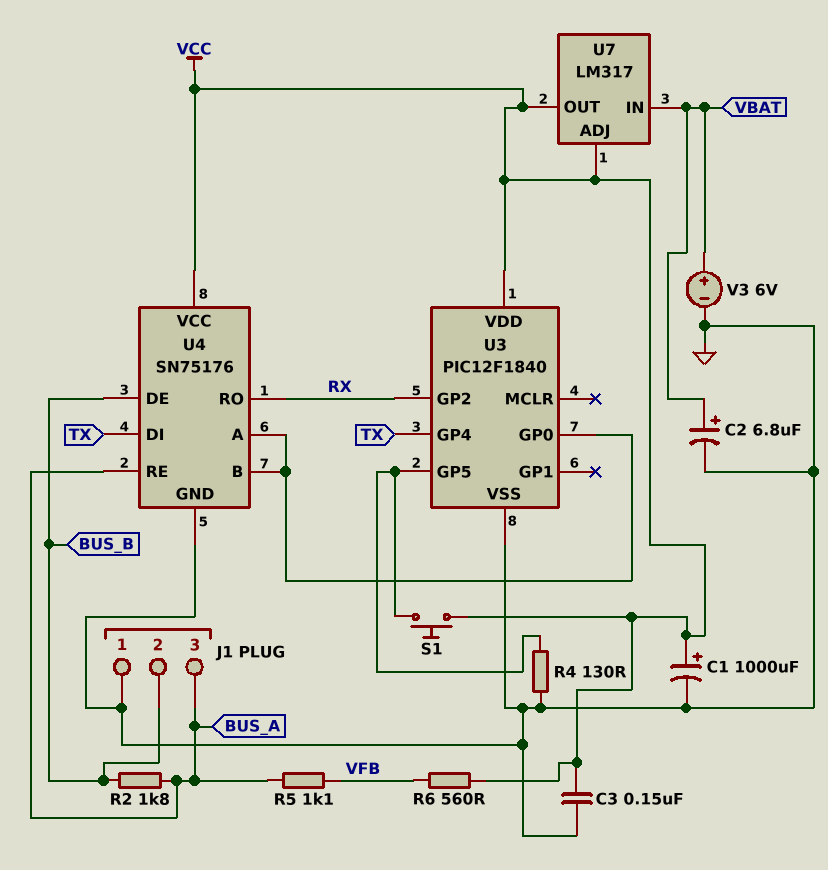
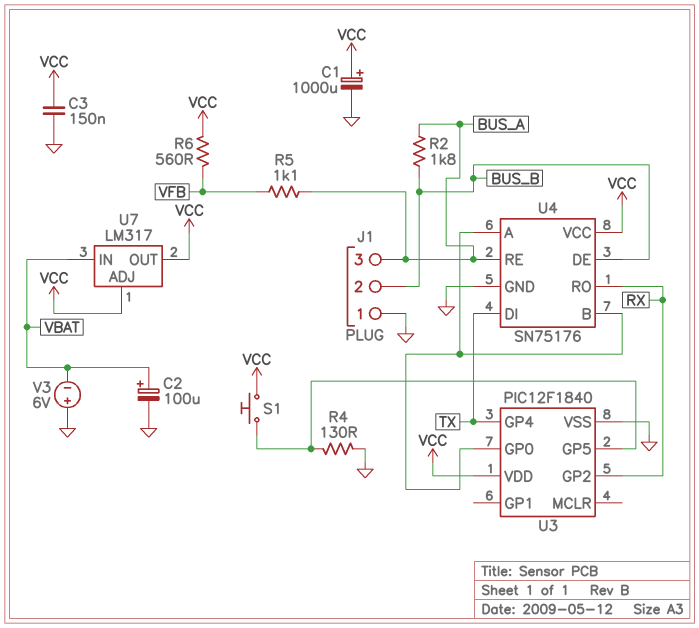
C2: 6.8uF (plus VBAT, minus GND) -> 100uF (plus VBAT, minus GND)
V3: 6V (plus VBAT, minus GND) -> 6V (plus GND, minus VBAT)

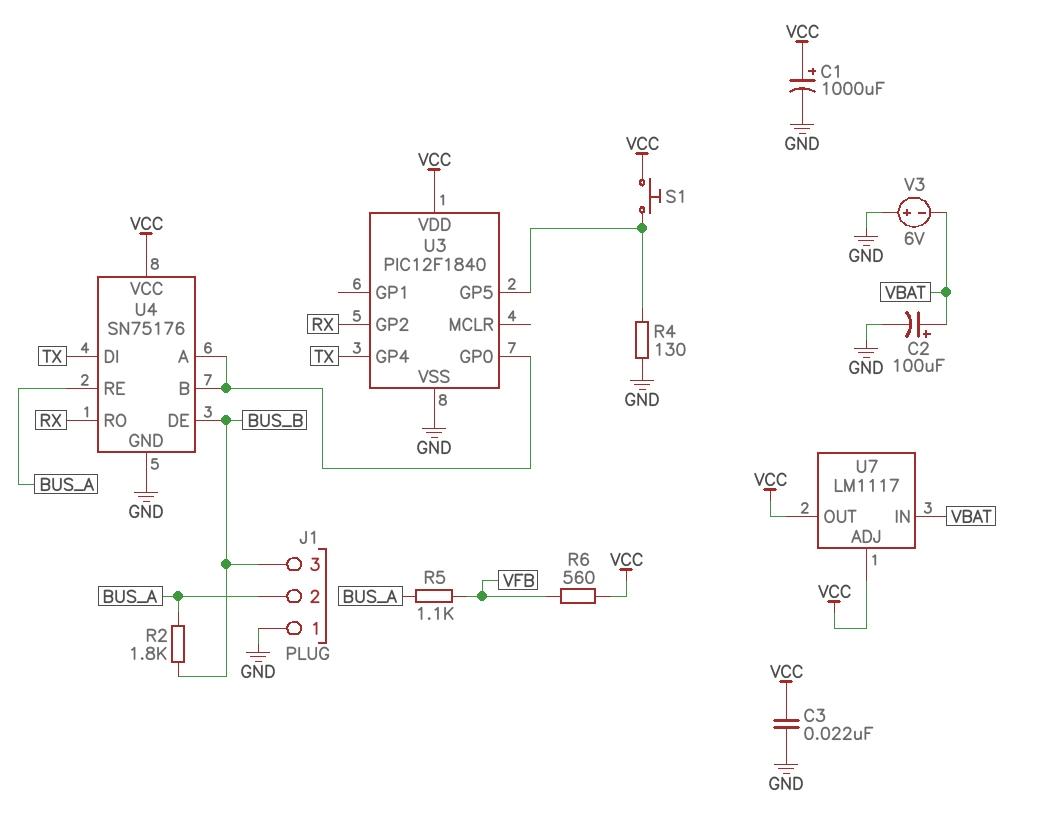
C3: 150nF (GND, VCC) -> 22nF (GND, VCC)
J1 pin 2: BUS_B -> BUS_A
J1 pin 3: BUS_A -> BUS_B
U7: LM317 -> LM1117

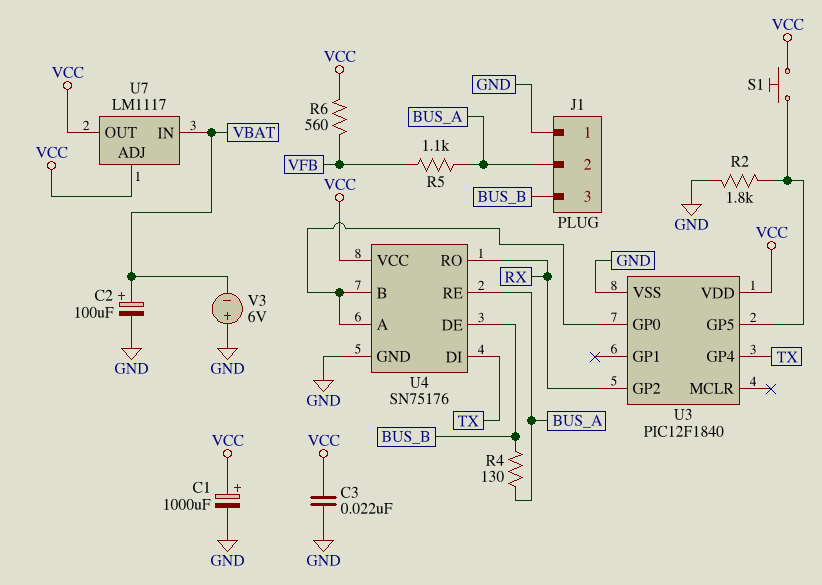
R2: 1.8k (BUS_A, BUS_B) -> 1.8k (GND, U3/GP5)
R4: 130 (GND, U3/GP5) -> 130 (BUS_A, BUS_B)

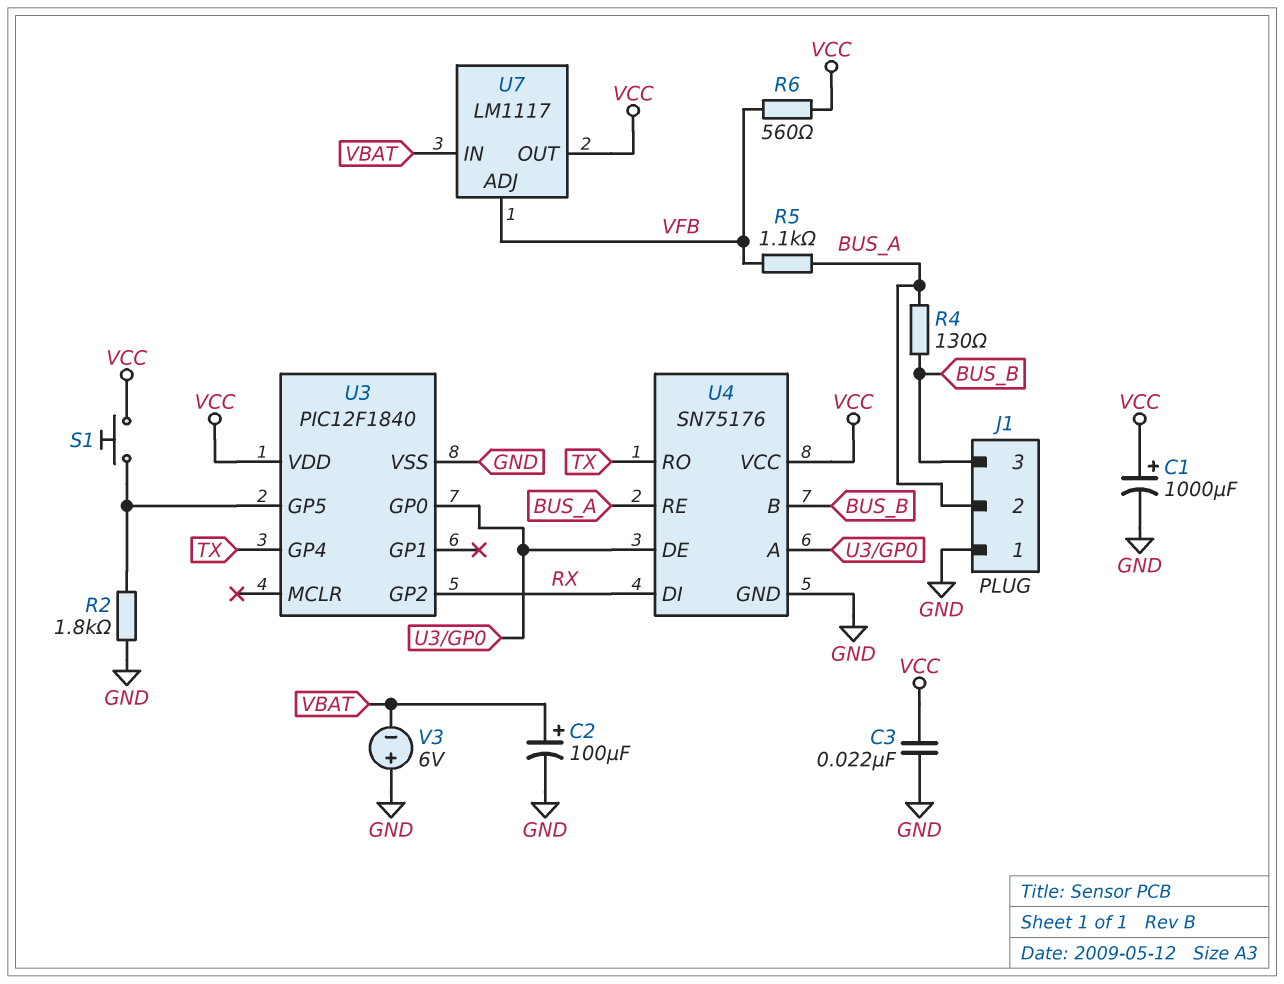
U4 pin B: U3/GP0 -> BUS_B
U4 pin DE: BUS_B -> U3/GP0
U4 pin DI: TX -> RX
U4 pin RO: RX -> TX
U7 pin ADJ: VCC -> VFB

